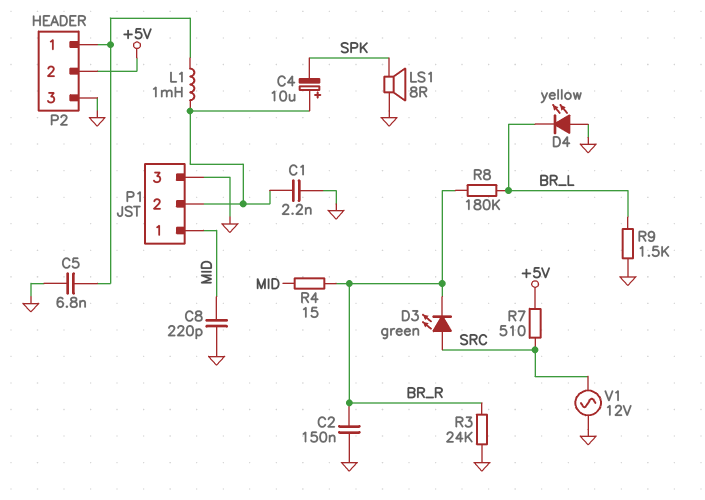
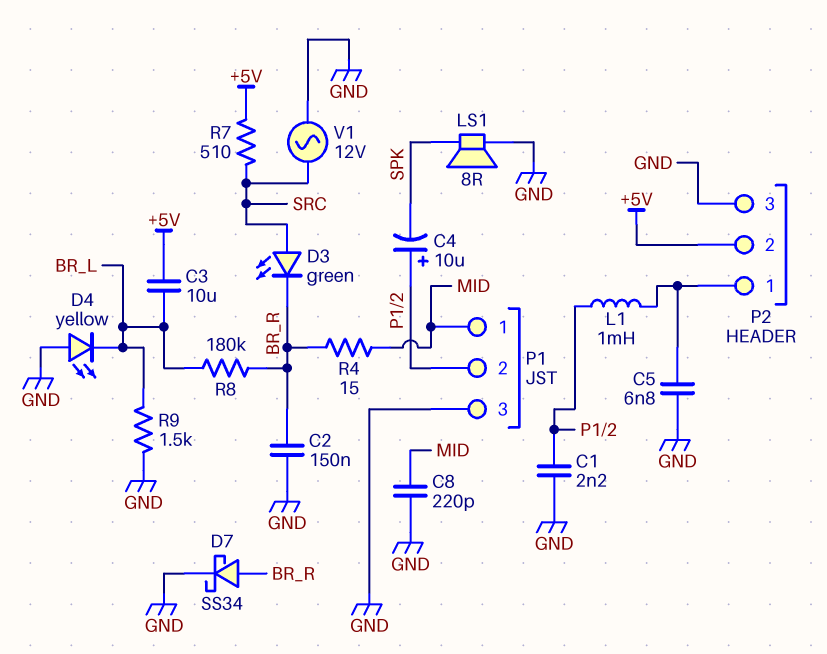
C3: none -> 10uF (+5V, BR_L)
D7: none -> schottky SS34 (A BR_R, K GND)
R3: 24k (BR_R, GND) -> none

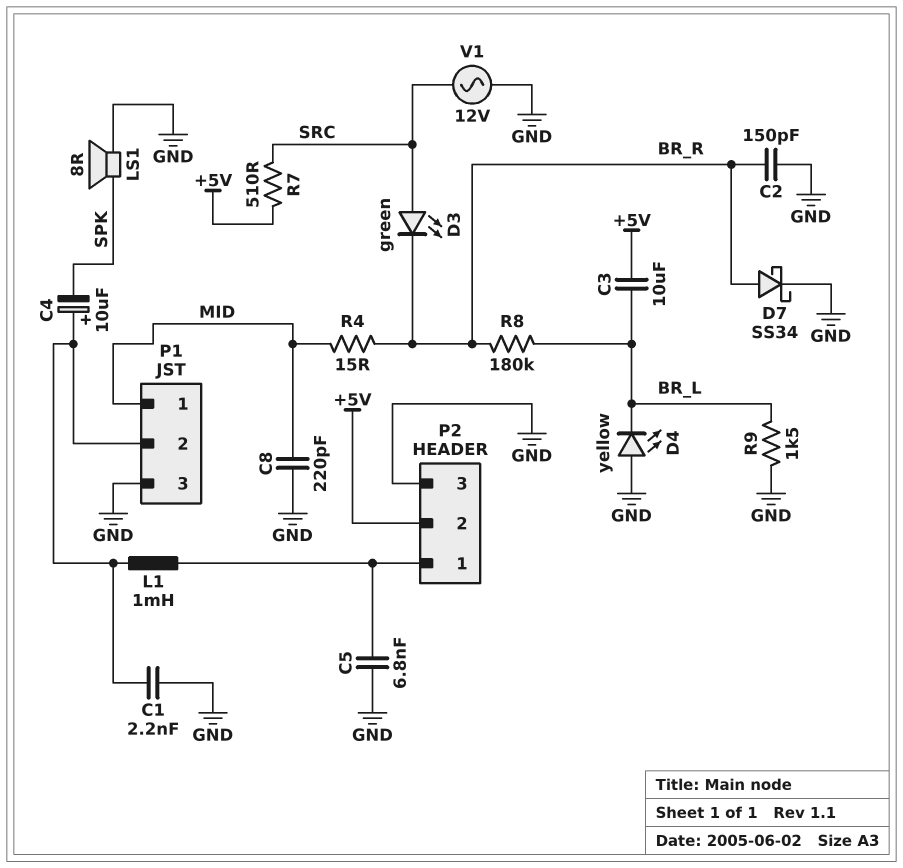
C2: 150nF (BR_R, GND) -> 150pF (BR_R, GND)

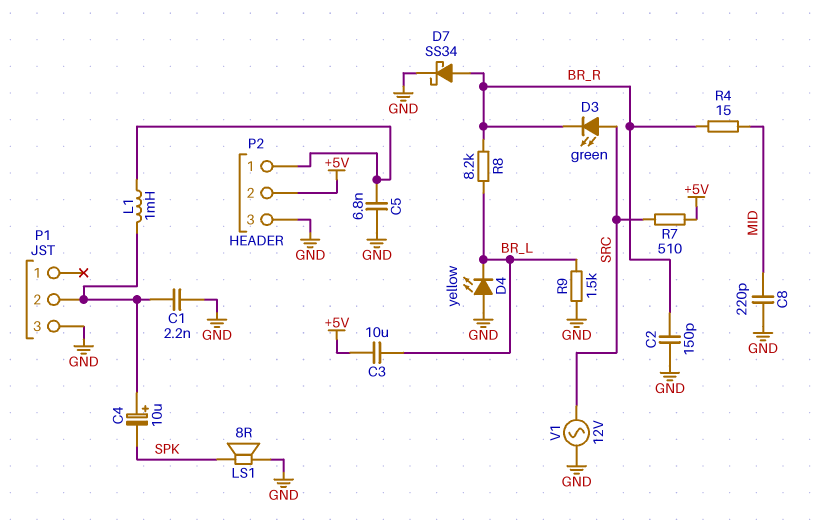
P1 pin 1: MID -> none
R8: 180k (BR_L, BR_R) -> 8.2k (BR_L, BR_R)

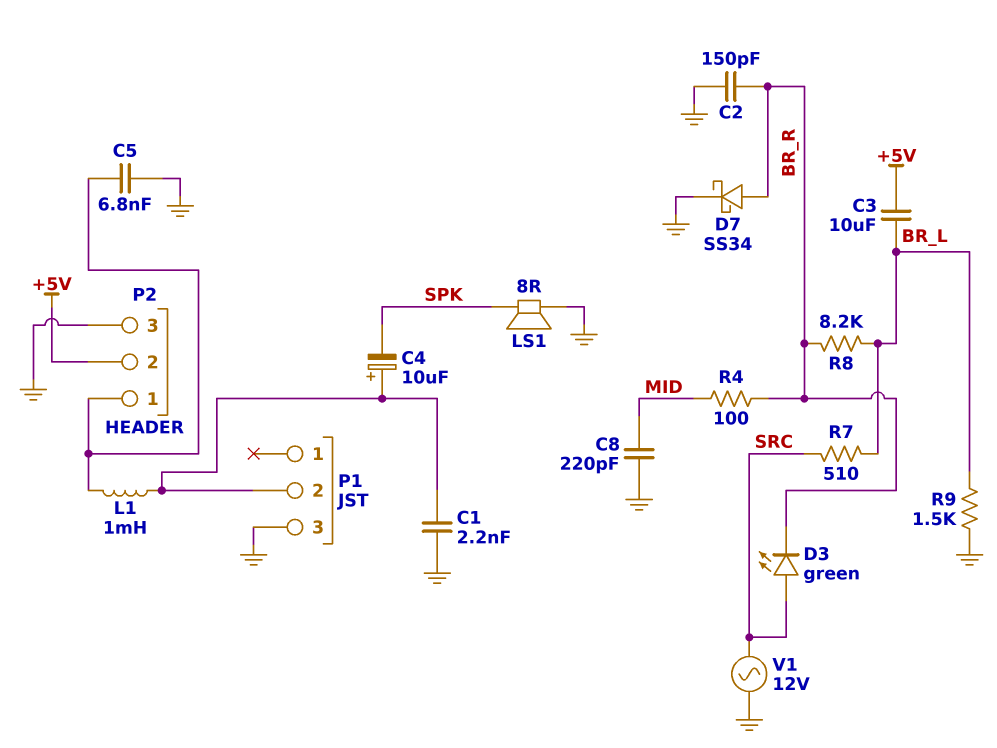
D4: LED yellow (A GND, K BR_L) -> none
R4: 15 (BR_R, MID) -> 100 (BR_R, MID)
R7: 510 (+5V, SRC) -> 510 (BR_L, SRC)

